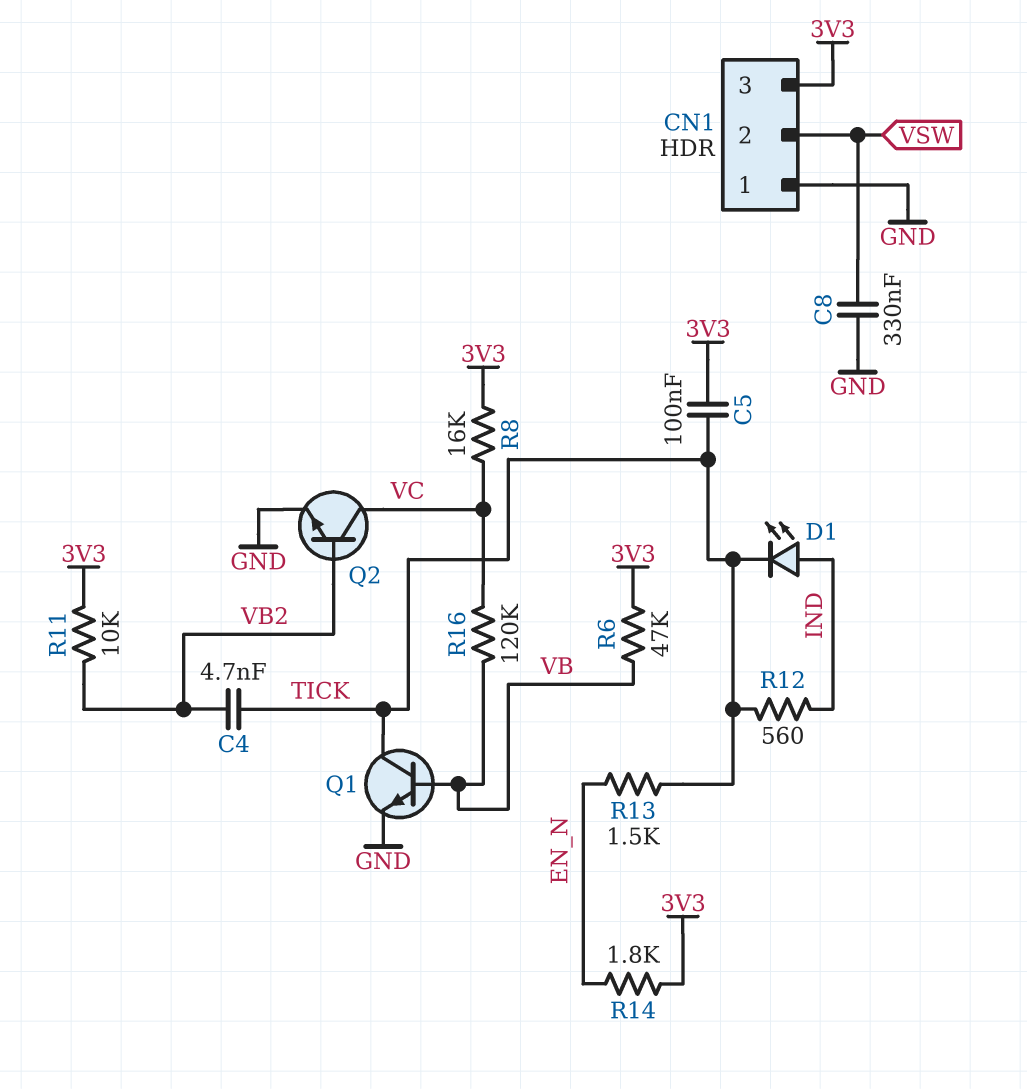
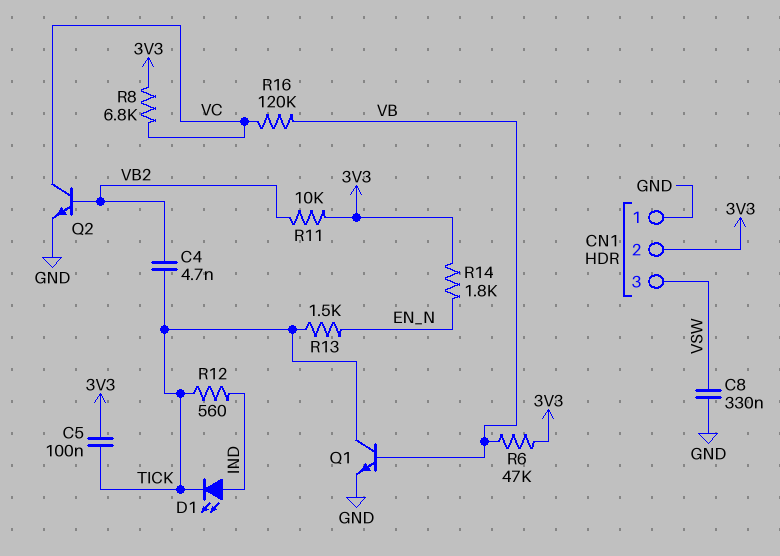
CN1 pin 2: VSW -> 3V3
CN1 pin 3: 3V3 -> VSW
R8: 16k (3V3, VC) -> 6.8k (3V3, VC)

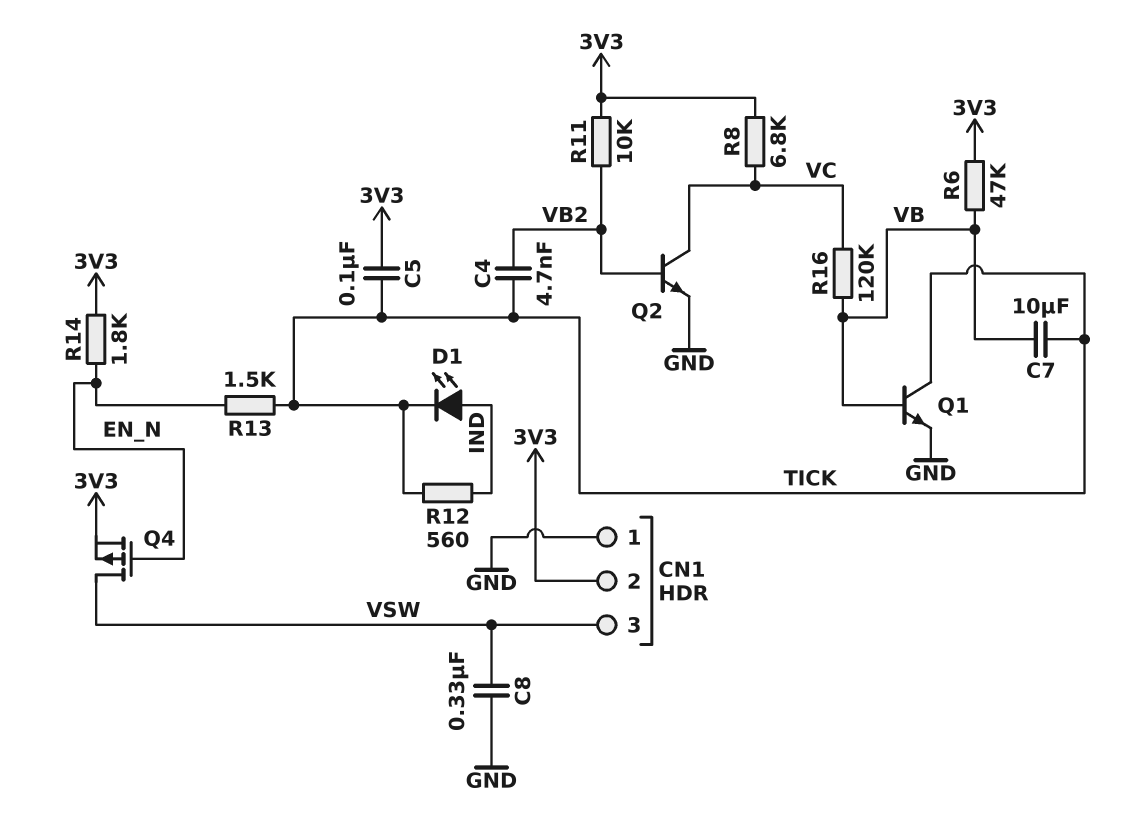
C7: none -> 10uF (TICK, VB)
Q4: none -> PMOS (G EN_N, D VSW, S 3V3)

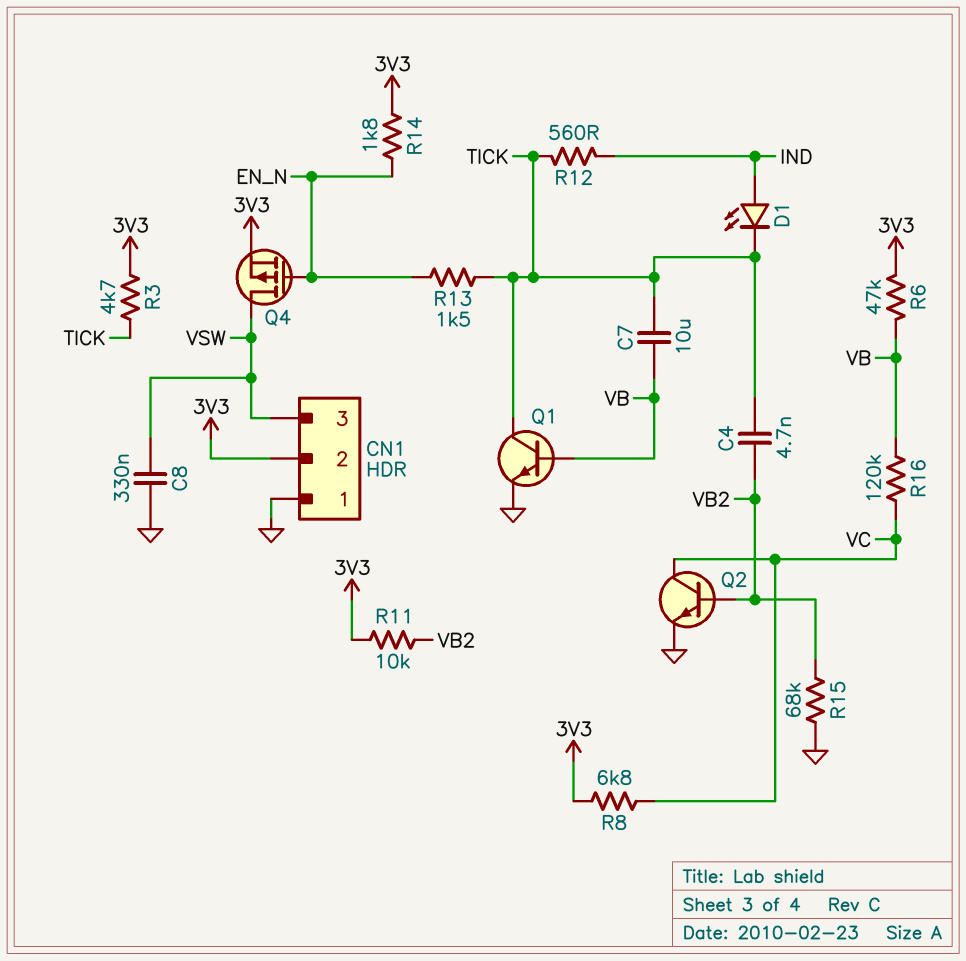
C5: 100nF (3V3, TICK) -> none
R3: none -> 4.7k (3V3, TICK)
R15: none -> 68k (GND, VB2)

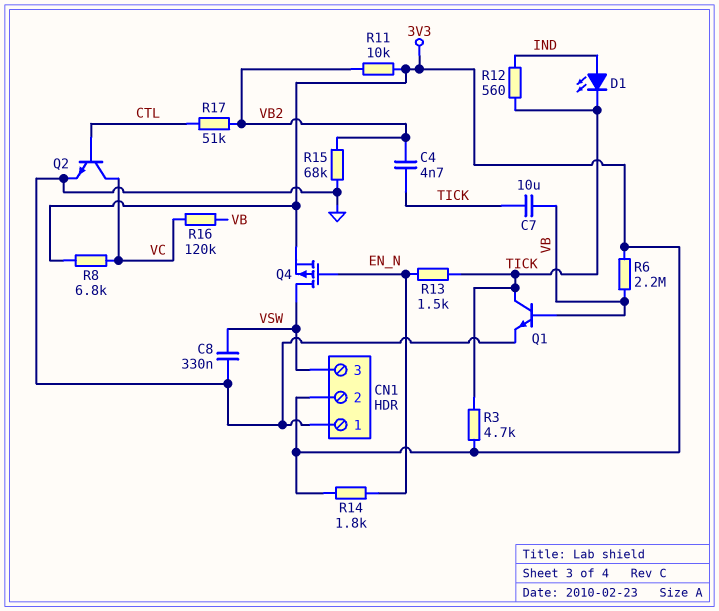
Q2: NPN (B VB2, C VC, E GND) -> NPN (B CTL, C VC, E GND)
R6: 47k (3V3, VB) -> 2.2M (3V3, VB)
R17: none -> 51k (CTL, VB2)

